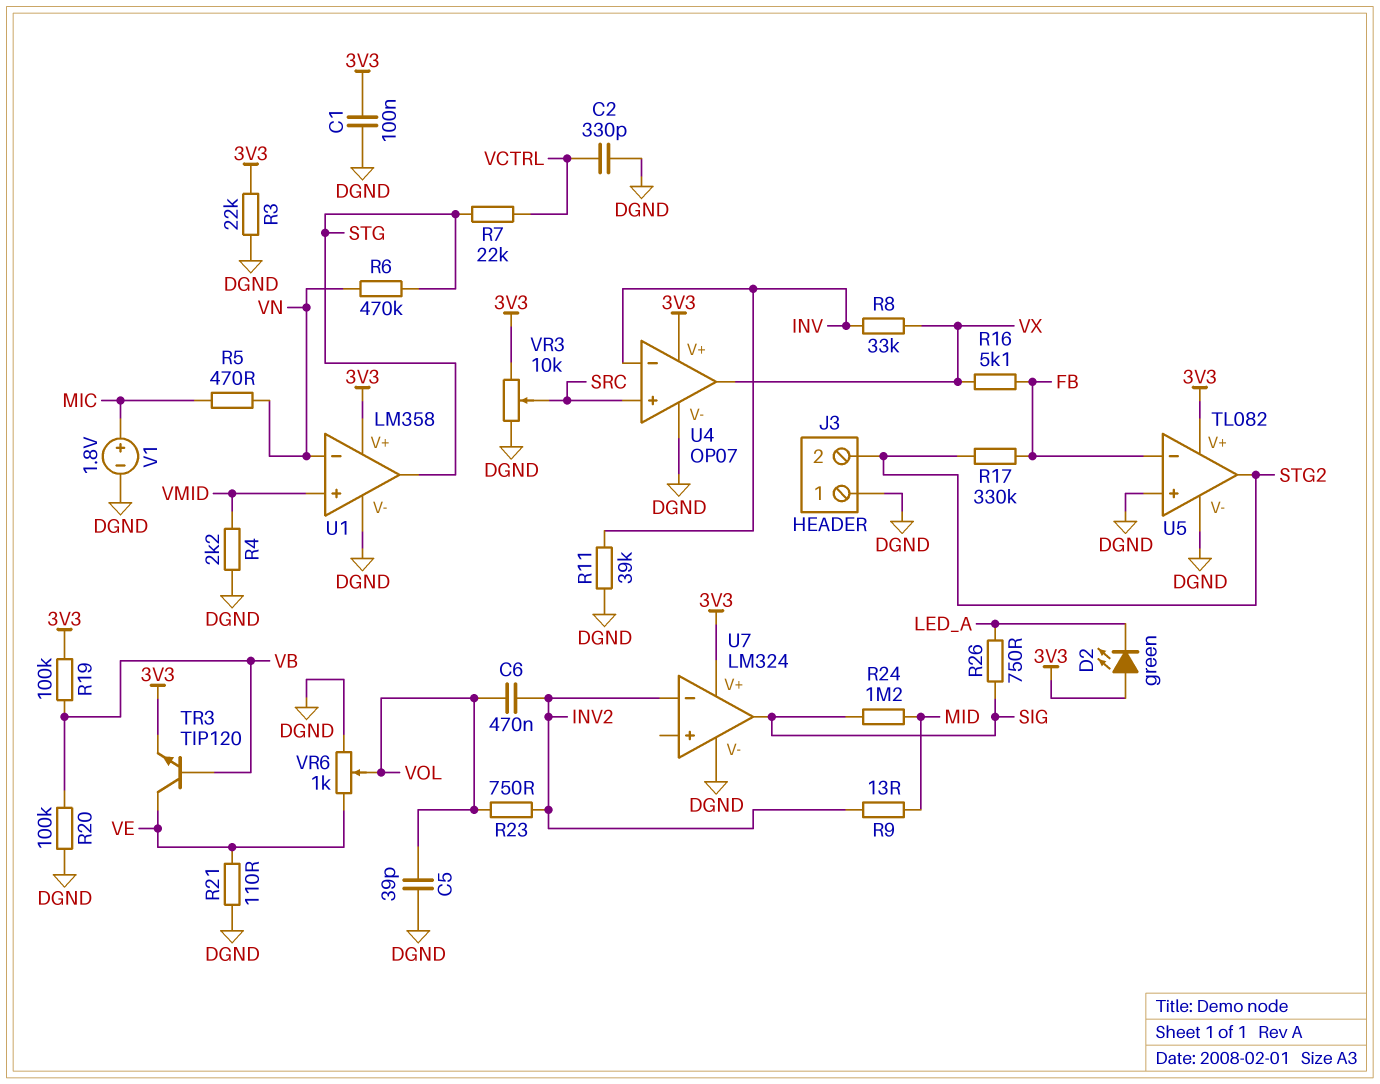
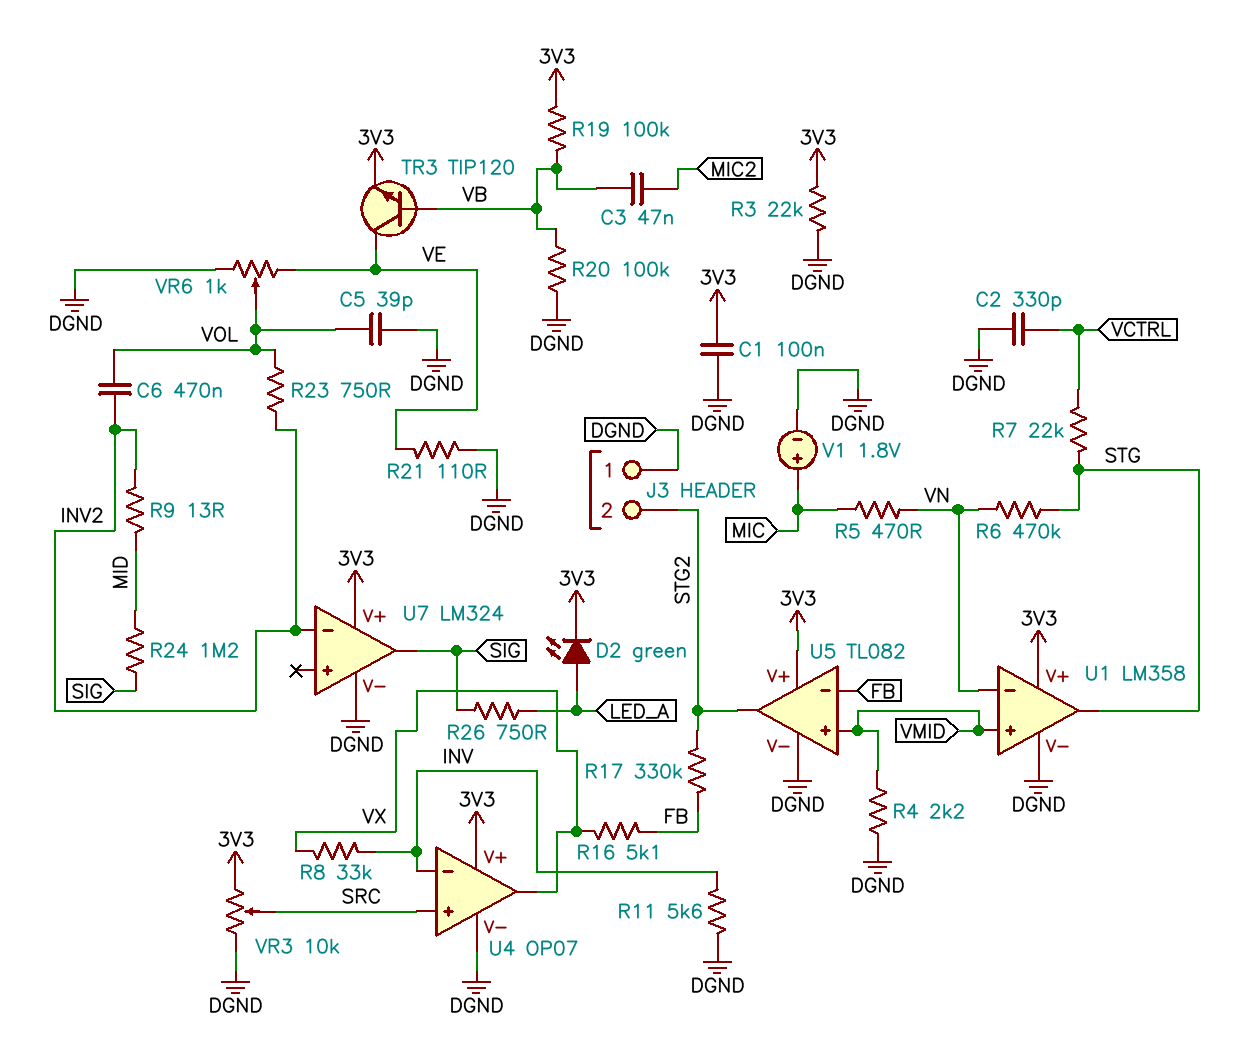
C3: none -> 47nF (MIC2, VB)
D2: LED green (A 3V3, K LED_A) -> LED green (A LED_A, K 3V3)
R11: 39k (DGND, INV) -> 5.6k (DGND, INV)
U5 pin in+: DGND -> VMID

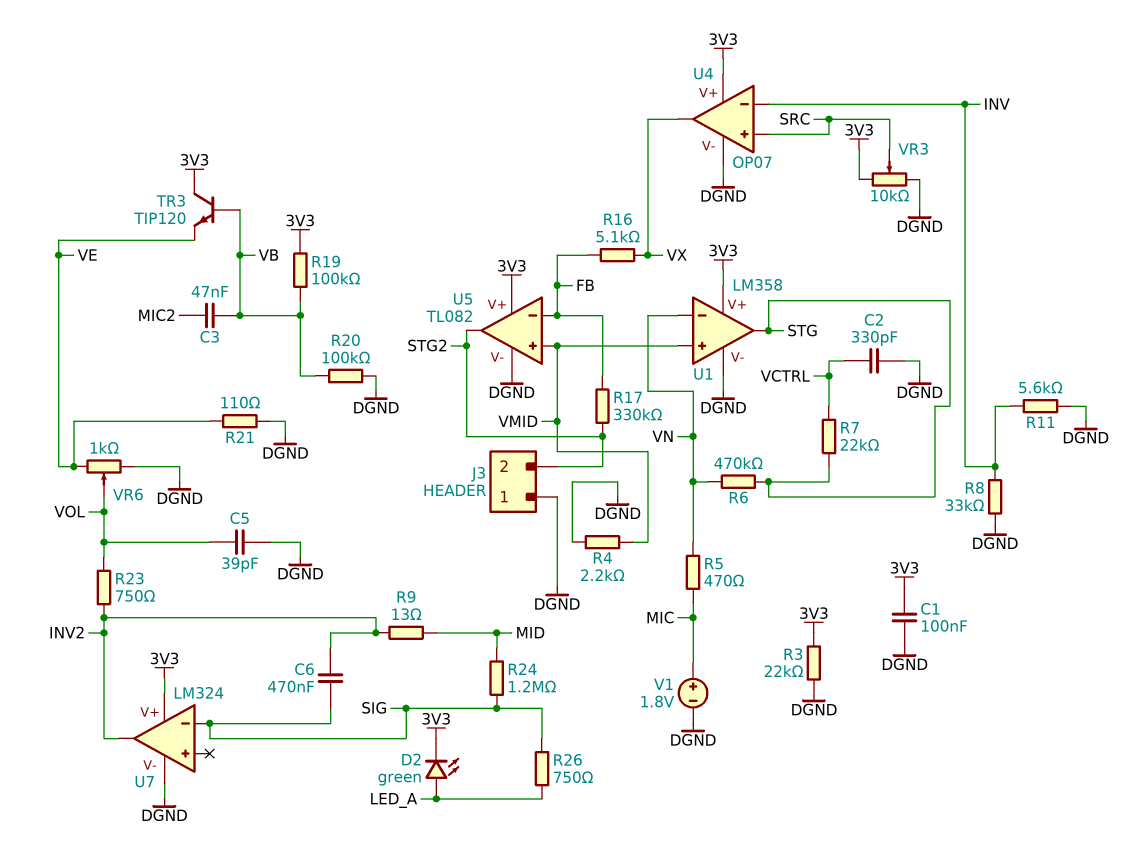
C6: 470nF (INV2, VOL) -> 470nF (INV2, SIG)
R8: 33k (INV, VX) -> 33k (DGND, INV)
TR3: NPN TIP120 (B VB, C VE, E 3V3) -> NPN TIP120 (B VB, C 3V3, E VE)
U7 pin in-: INV2 -> SIG
U7 pin out: SIG -> INV2

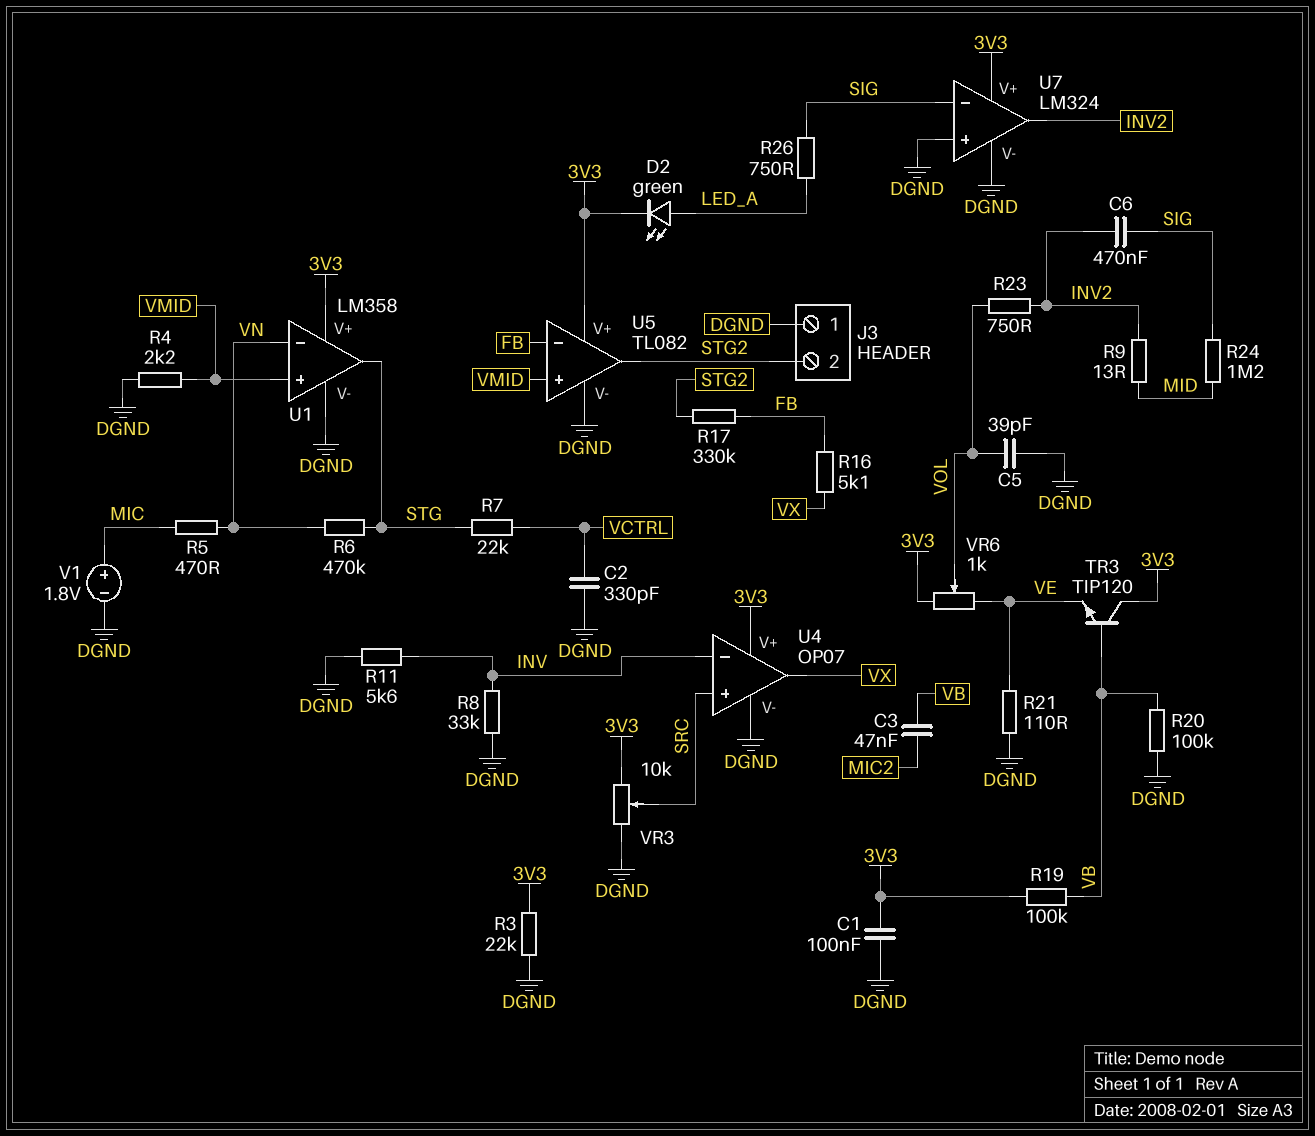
U7 pin in+: none -> DGND
VR6: 1k (DGND, VE, wiper VOL) -> 1k (3V3, VE, wiper VOL)

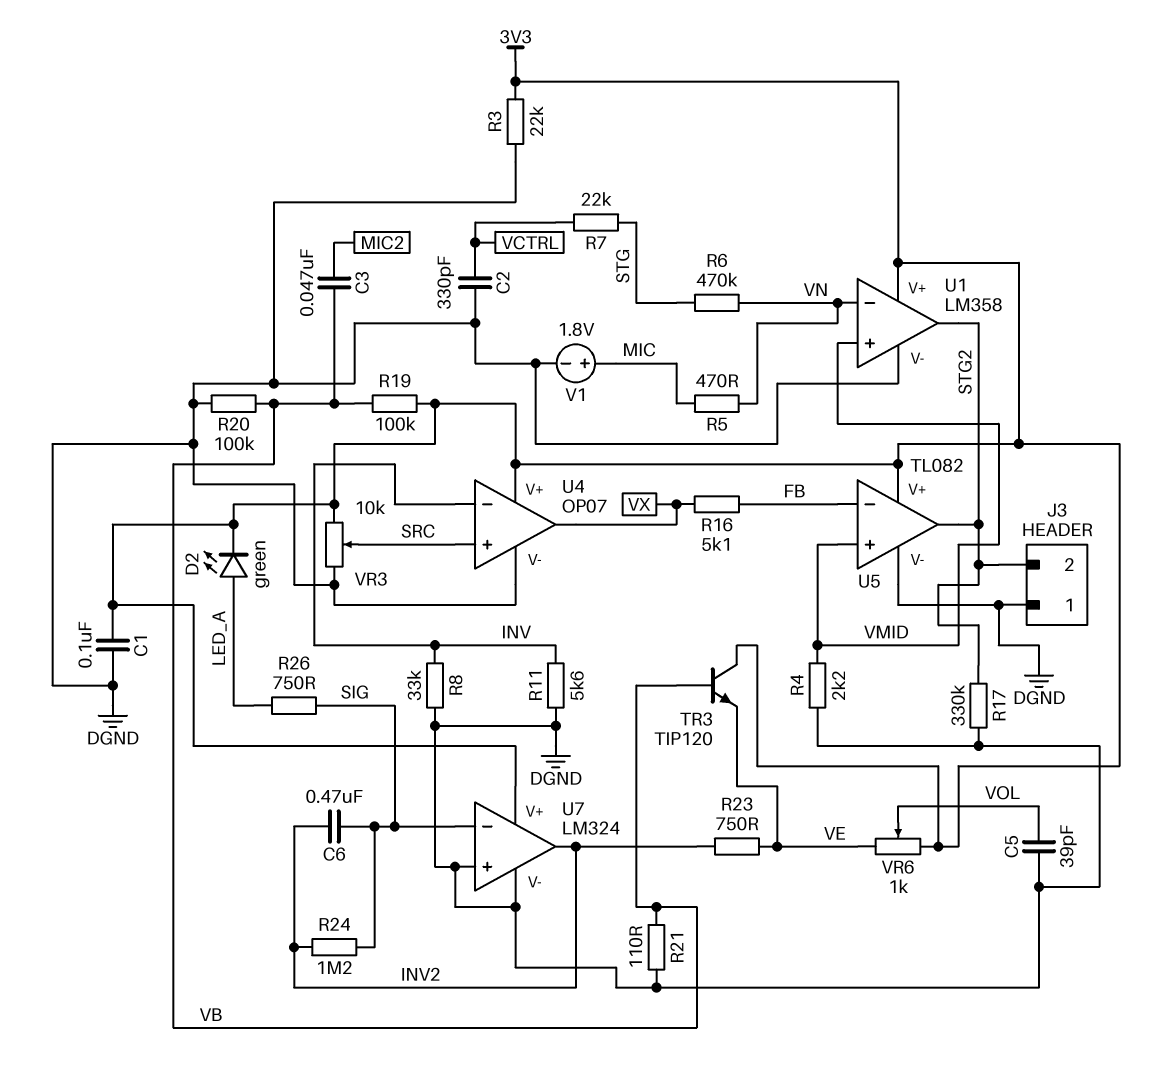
R9: 13 (INV2, MID) -> none
R17: 330k (FB, STG2) -> 330k (DGND, STG2)
R21: 110 (DGND, VE) -> 110 (DGND, VB)
R23: 750 (INV2, VOL) -> 750 (INV2, VE)
R24: 1.2M (MID, SIG) -> 1.2M (INV2, SIG)
U1 pin out: STG -> STG2

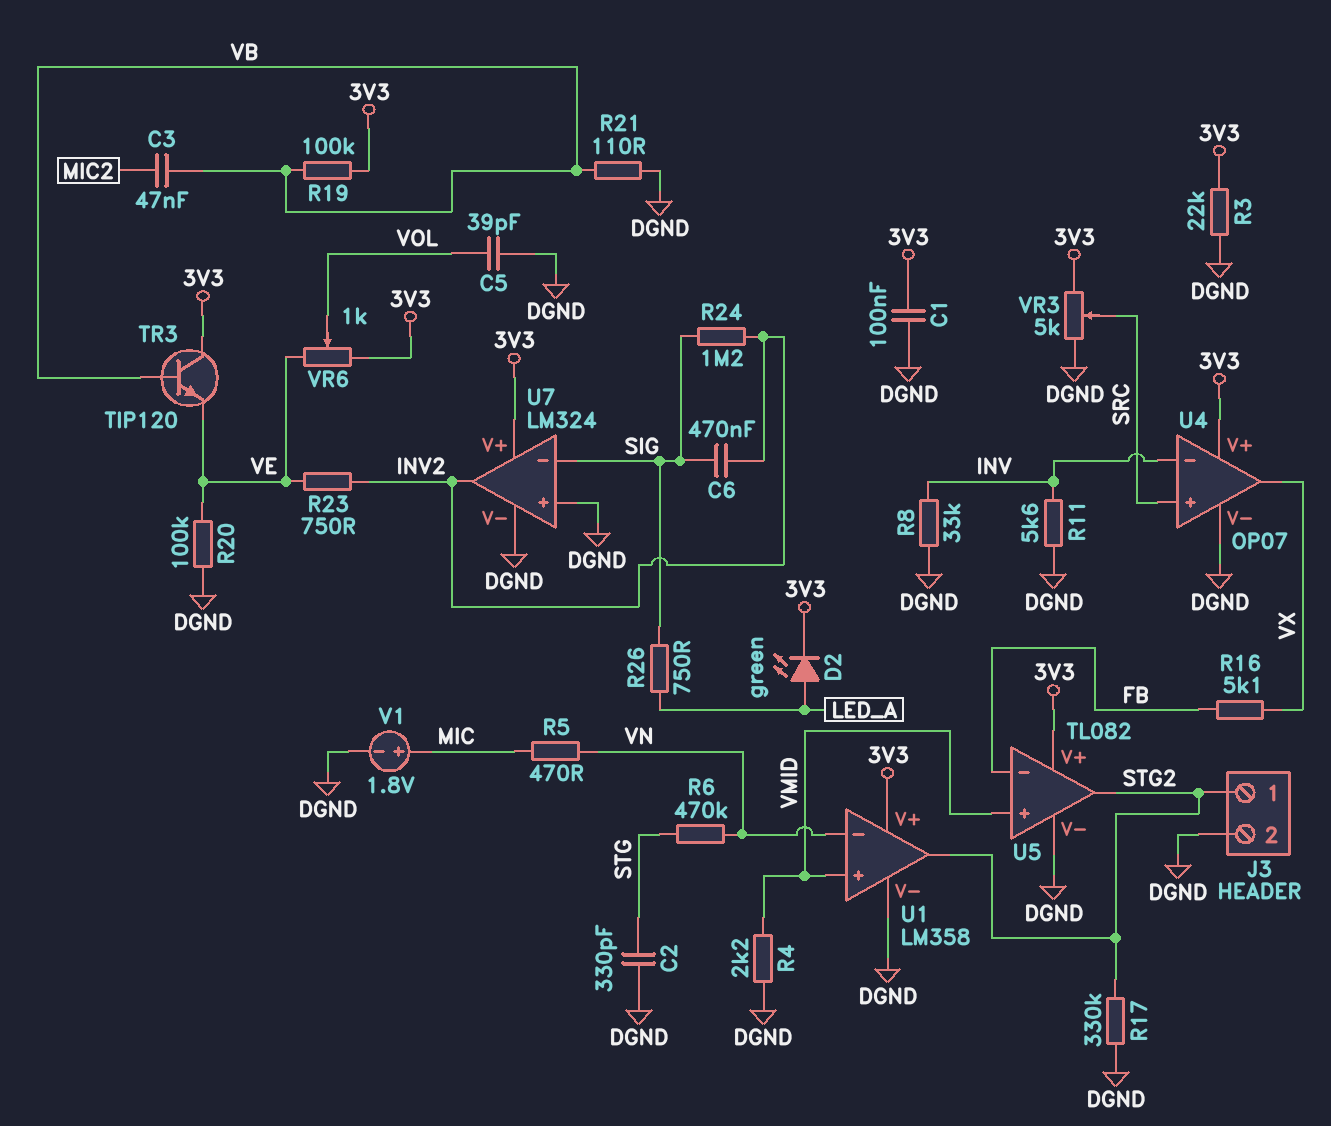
C2: 330pF (DGND, VCTRL) -> 330pF (DGND, STG)
J3 pin 1: DGND -> STG2
J3 pin 2: STG2 -> DGND
R7: 22k (STG, VCTRL) -> none
R20: 100k (DGND, VB) -> 100k (DGND, VE)
VR3: 10k (3V3, DGND, wiper SRC) -> 5k (3V3, DGND, wiper SRC)

